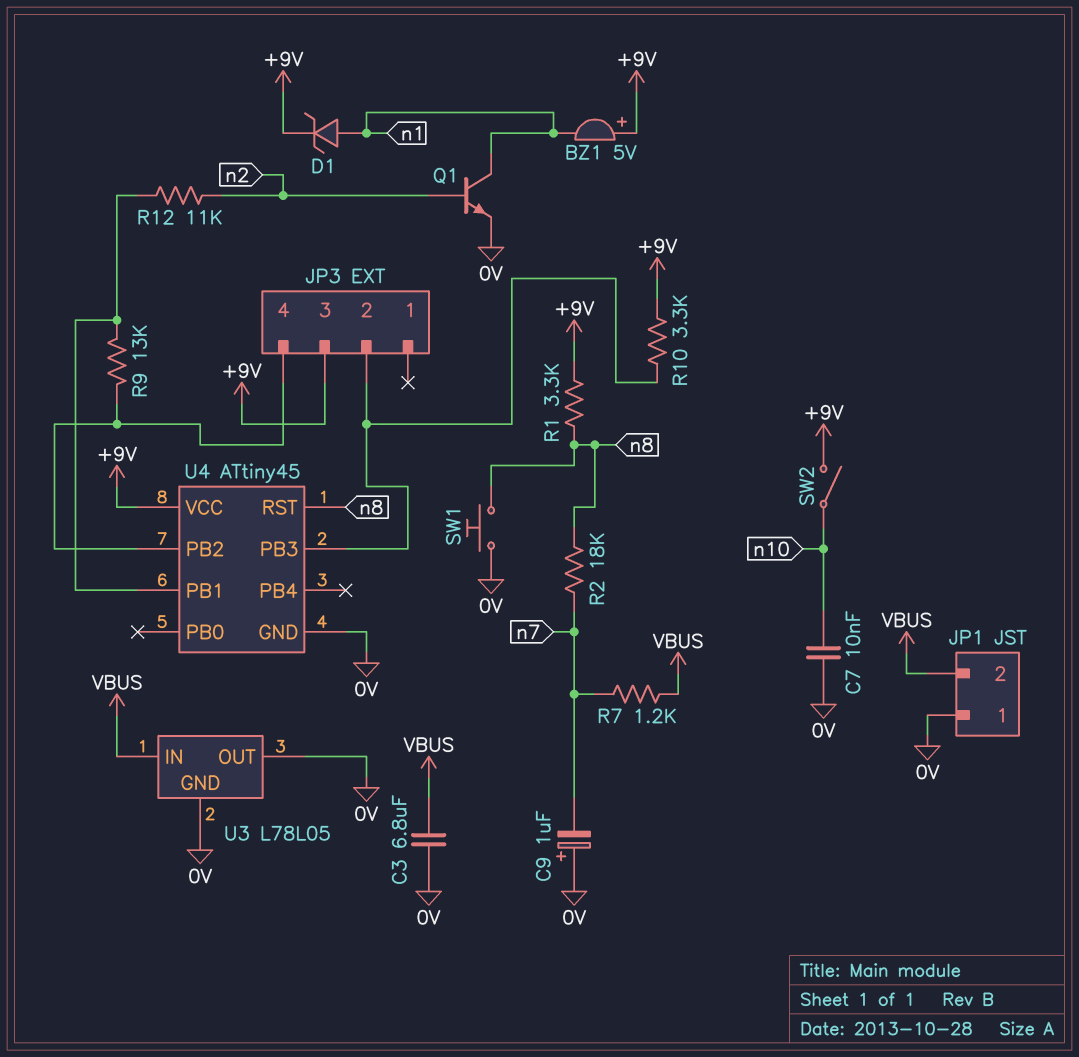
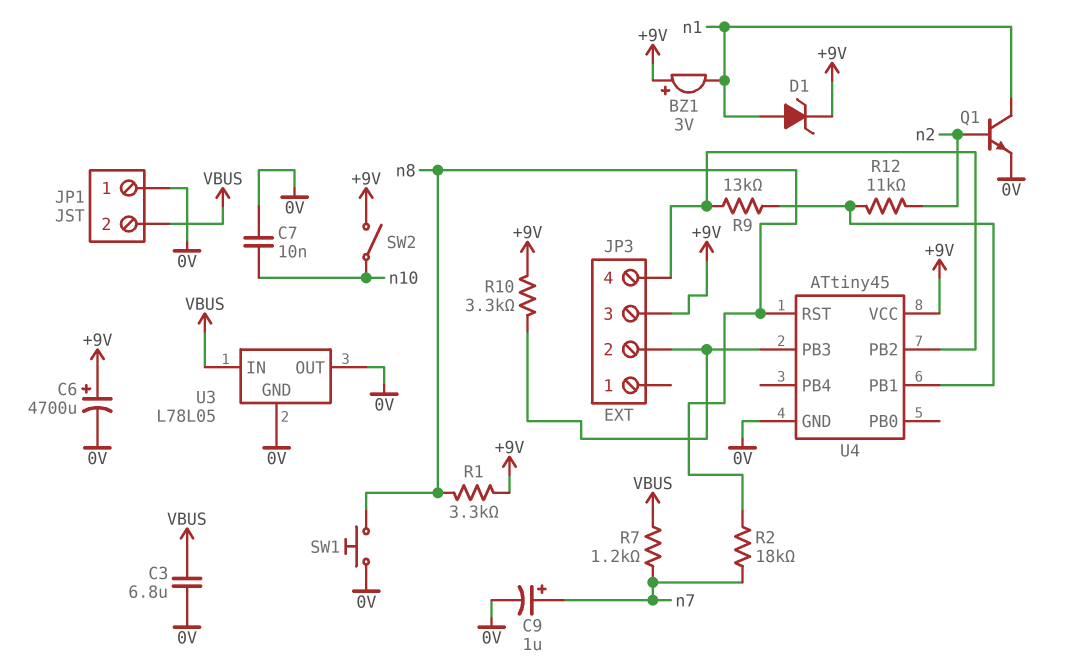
BZ1: buzzer 5V (plus +9V, minus n1) -> buzzer 3V (plus +9V, minus n1)
C6: none -> 4700uF (plus +9V, minus 0V)
C9: 1uF (plus 0V, minus n7) -> 1uF (plus n7, minus 0V)

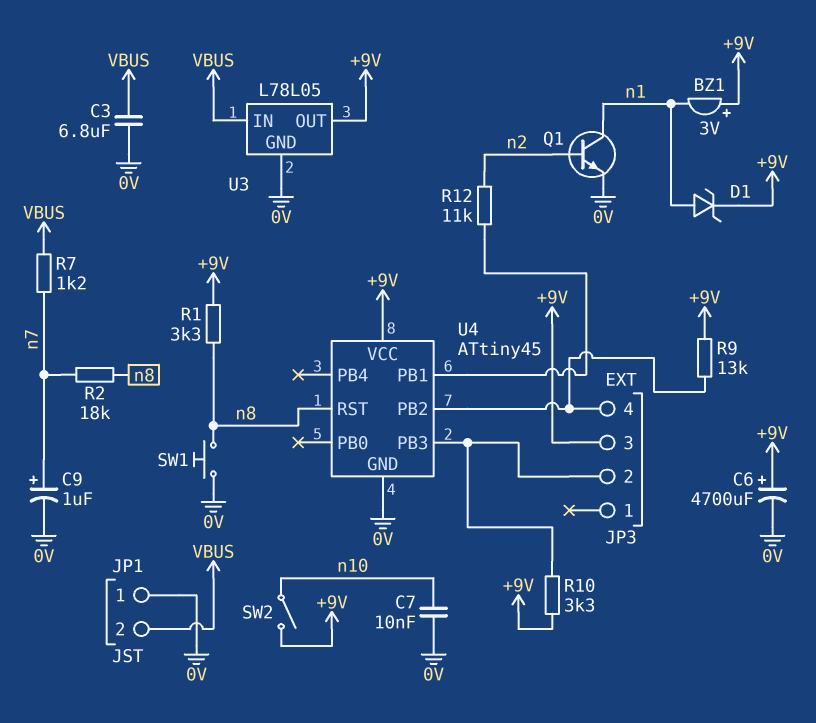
R9: 13k (JP3/4, U4/PB1) -> 13k (+9V, JP3/4)
U3 pin OUT: 0V -> +9V

